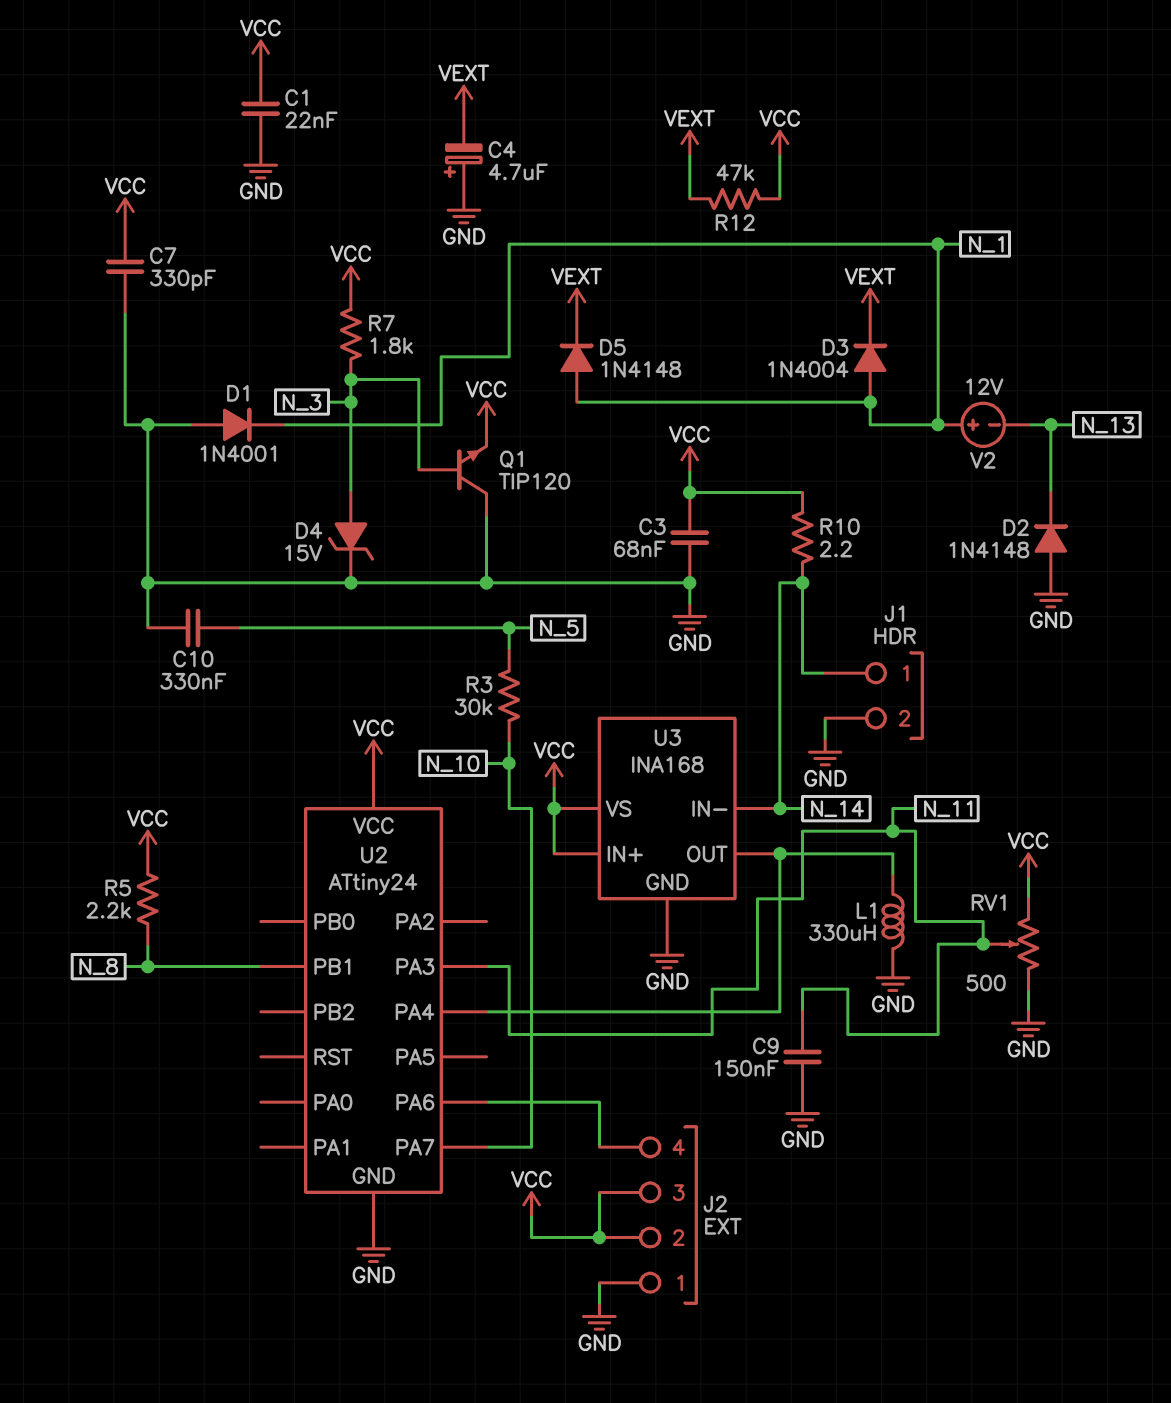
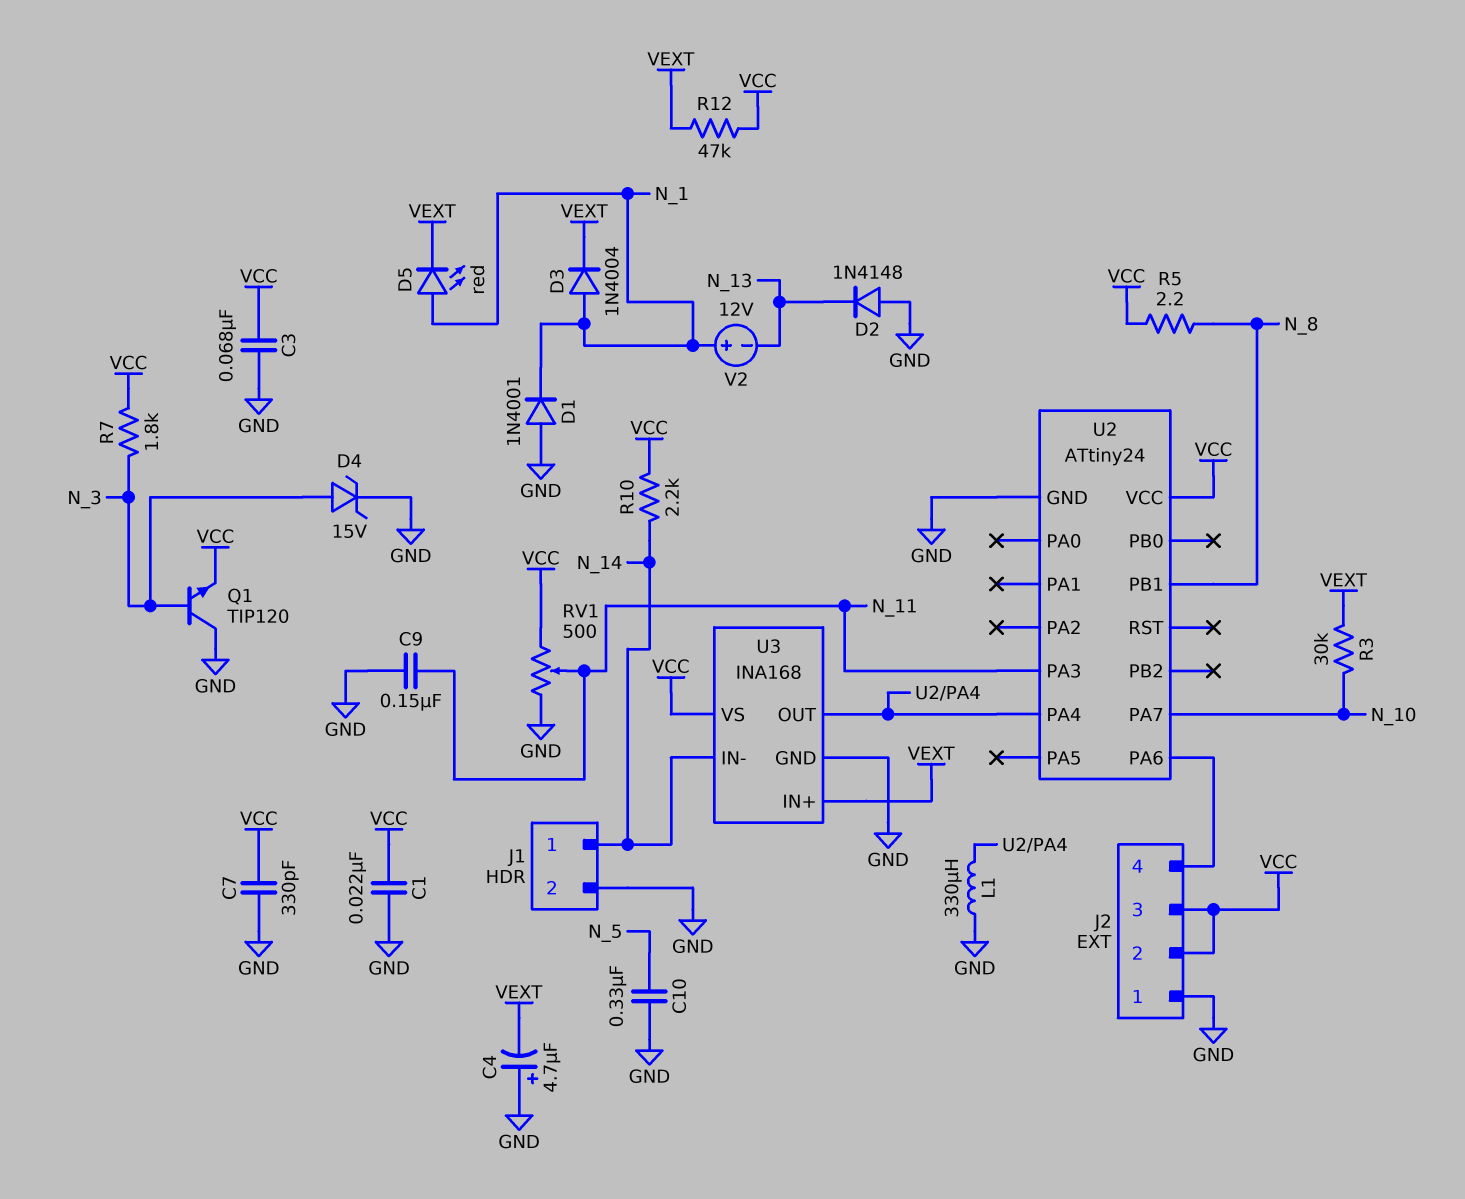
D5: diode 1N4148 (A N_1, K VEXT) -> LED red (A N_1, K VEXT)
R3: 30k (N_5, N_10) -> 30k (N_10, VEXT)
R5: 2.2k (N_8, VCC) -> 2.2 (N_8, VCC)
R10: 2.2 (N_14, VCC) -> 2.2k (N_14, VCC)
U3 pin IN+: VCC -> VEXT

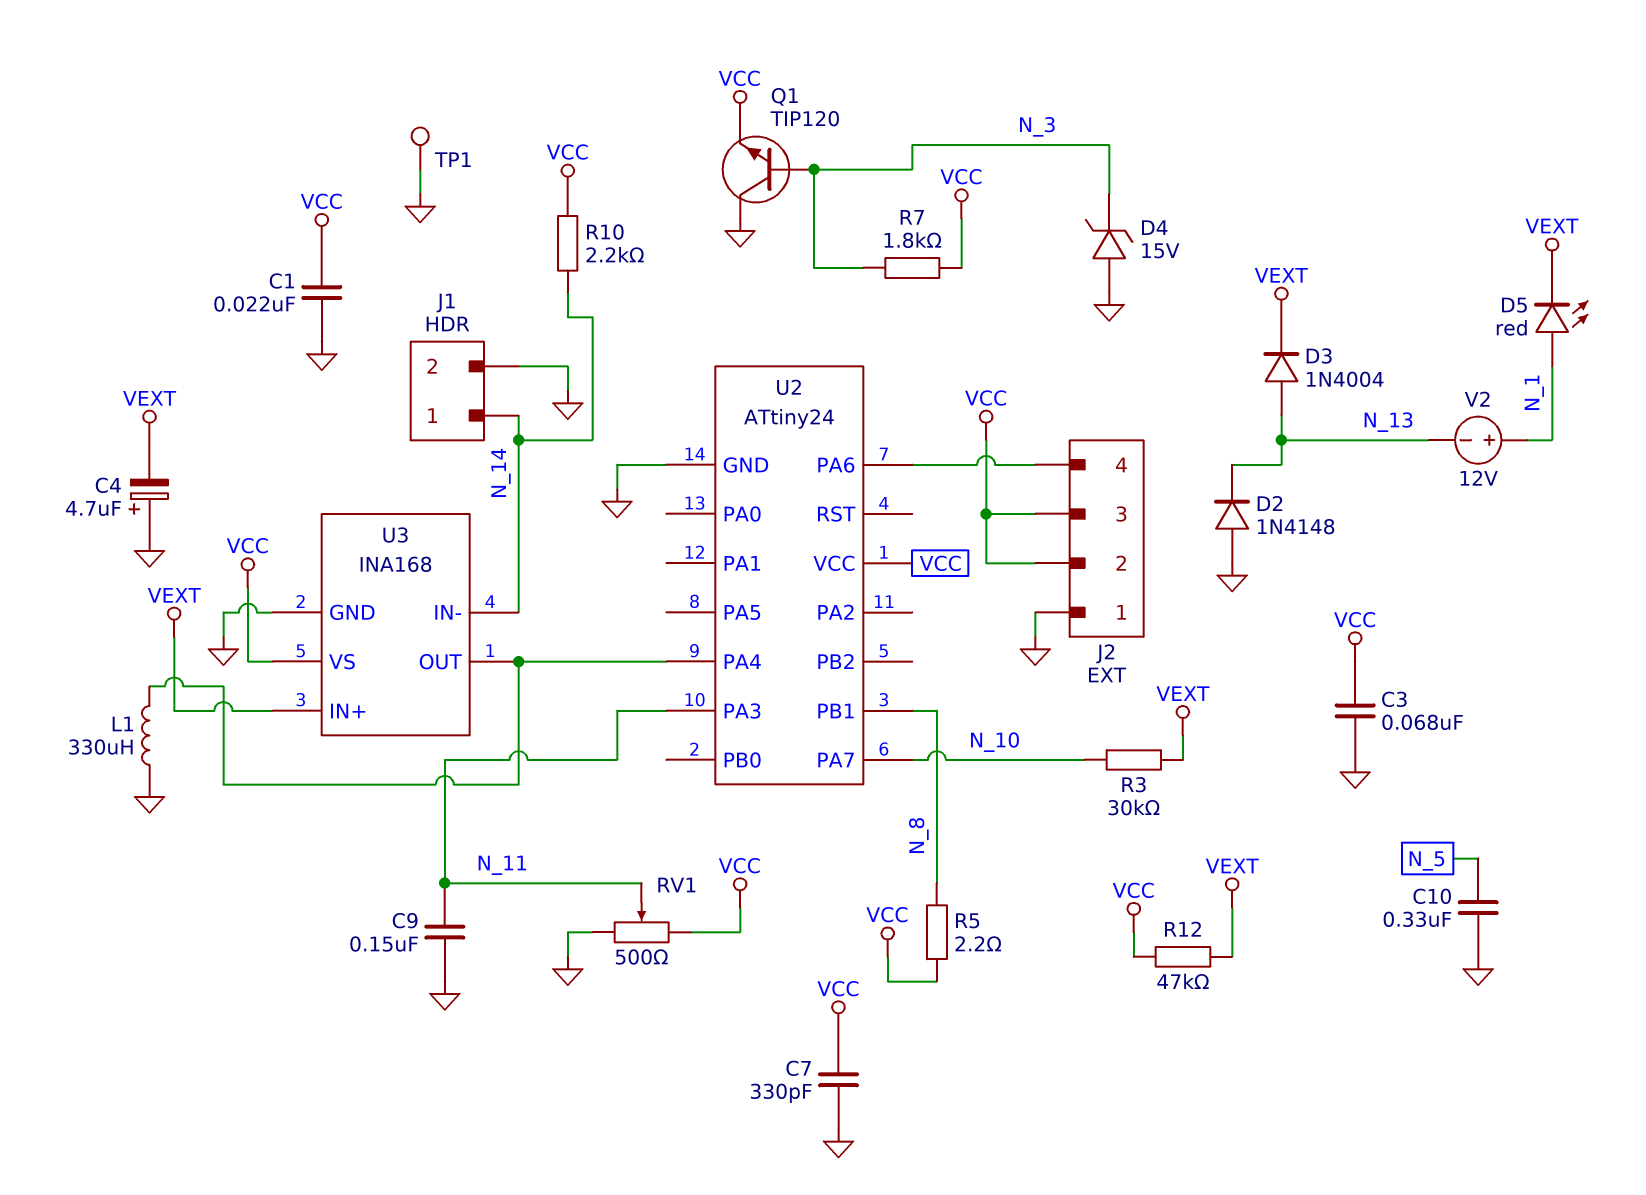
D1: diode 1N4001 (A GND, K N_1) -> none
D3: diode 1N4004 (A N_1, K VEXT) -> diode 1N4004 (A N_13, K VEXT)
D4: zener 15V (A N_3, K GND) -> zener 15V (A GND, K N_3)
TP1: none -> test point (GND)

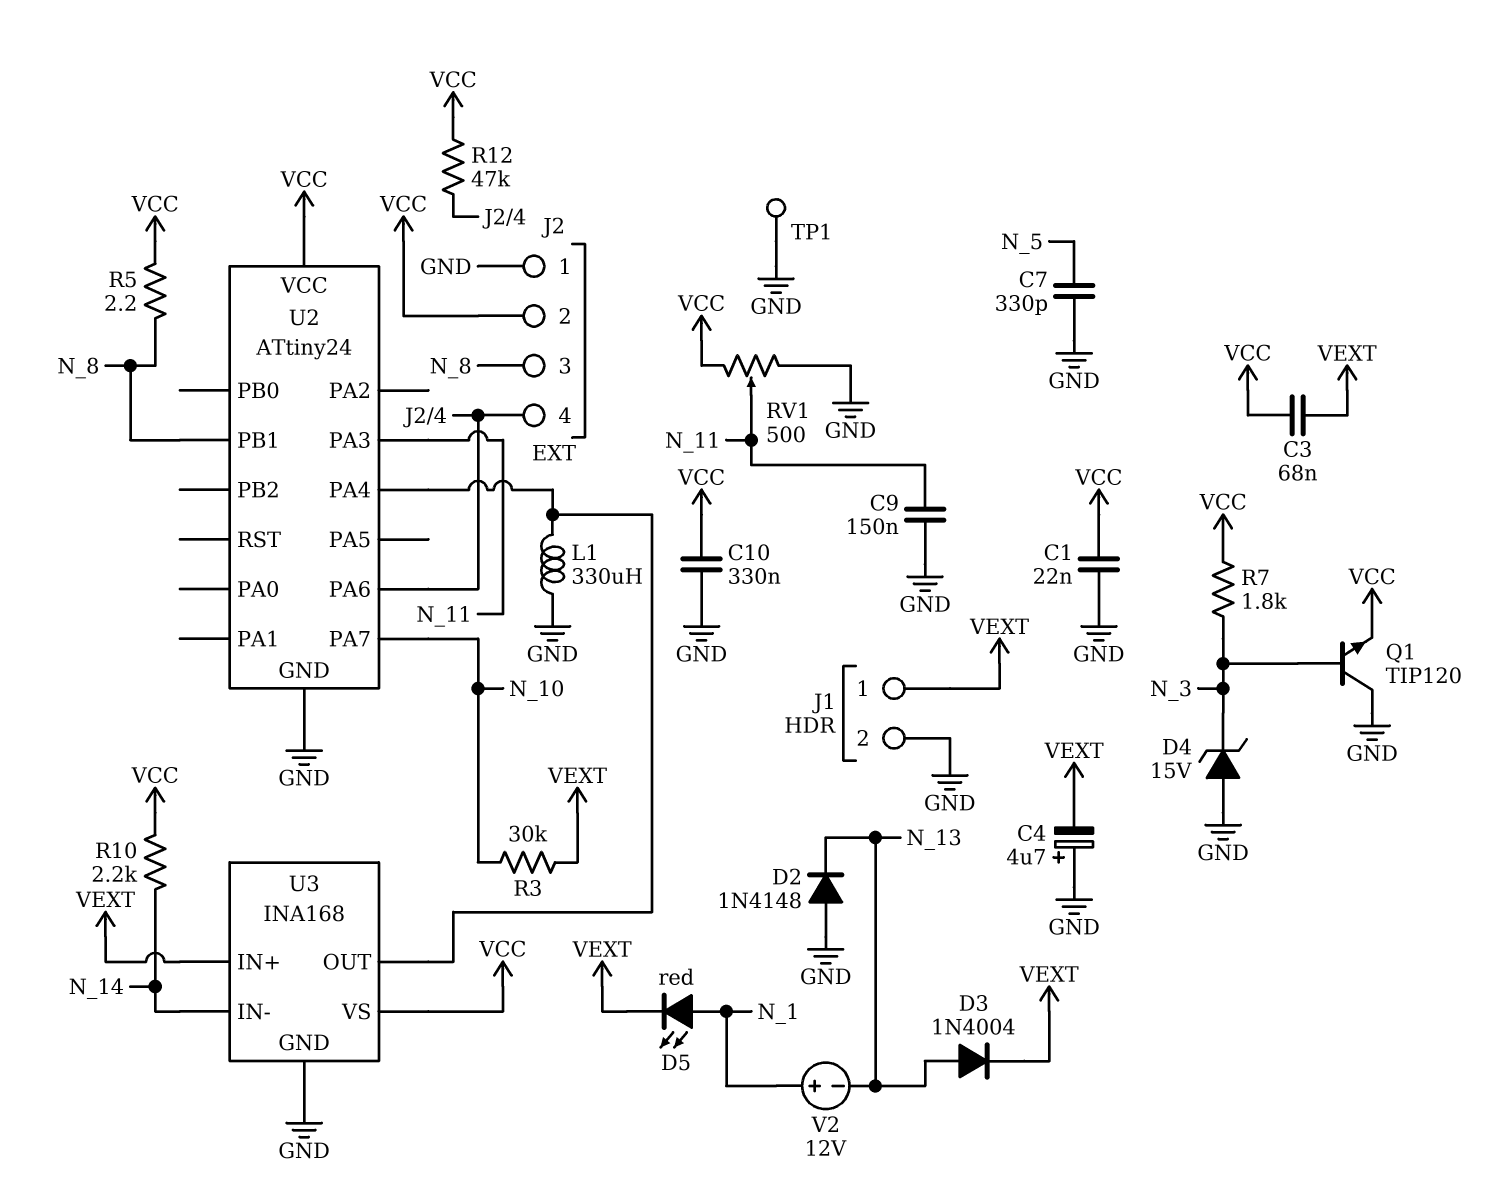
C3: 68nF (GND, VCC) -> 68nF (VCC, VEXT)
C7: 330pF (GND, VCC) -> 330pF (GND, N_5)
C10: 330nF (GND, N_5) -> 330nF (GND, VCC)
J1 pin 1: N_14 -> VEXT
J2 pin 3: VCC -> N_8
R12: 47k (VCC, VEXT) -> 47k (J2/4, VCC)

